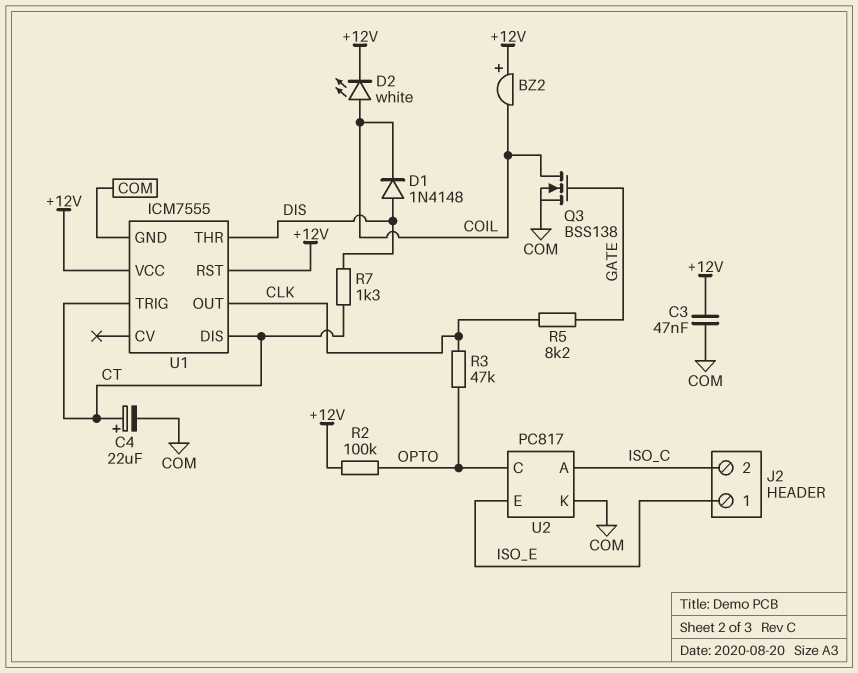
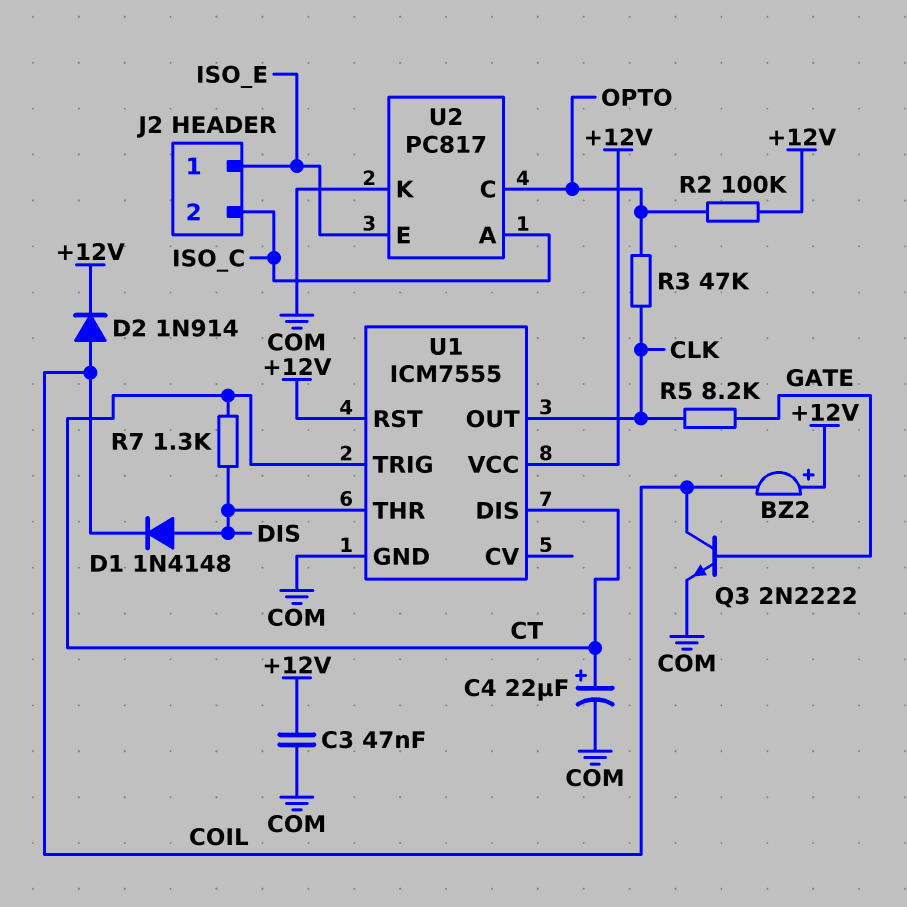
D2: LED white (A COIL, K +12V) -> diode 1N914 (A COIL, K +12V)
Q3: NMOS BSS138 (G GATE, D COIL, S COM) -> NPN 2N2222 (B GATE, C COIL, E COM)

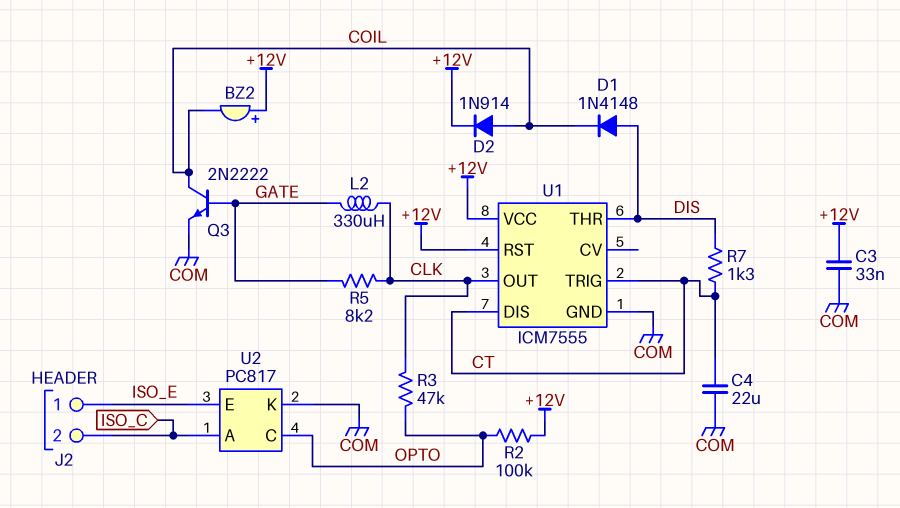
C3: 47nF (+12V, COM) -> 33nF (+12V, COM)
C4: 22uF (plus CT, minus COM) -> 22uF (COM, CT)
L2: none -> 330uH (CLK, GATE)

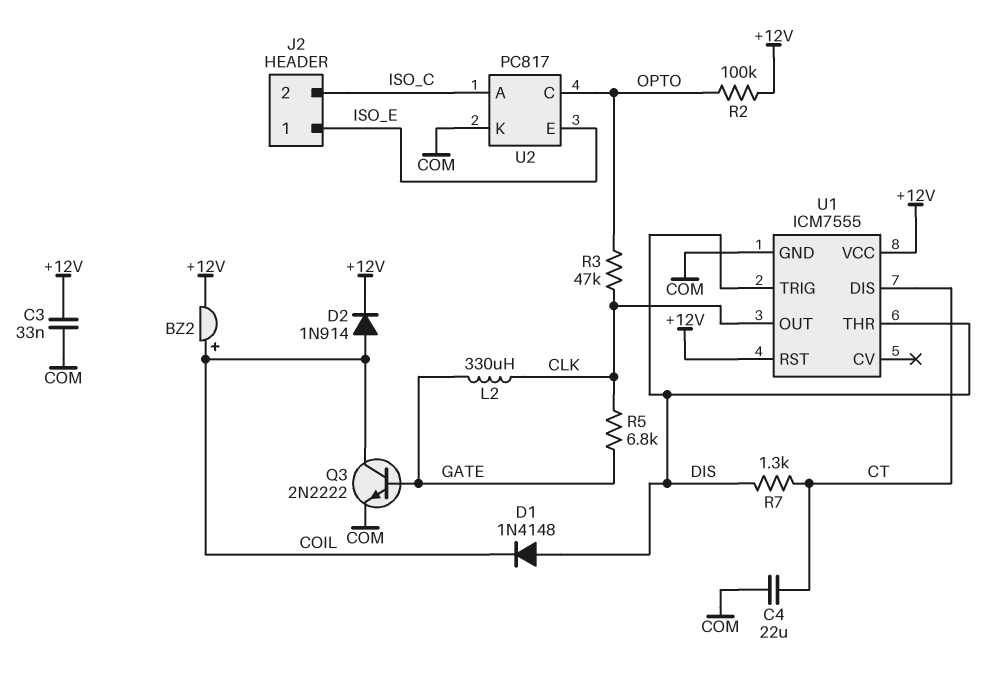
BZ2: buzzer (plus +12V, minus COIL) -> buzzer (plus COIL, minus +12V)
R5: 8.2k (CLK, GATE) -> 6.8k (CLK, GATE)
U1 pin TRIG: CT -> DIS

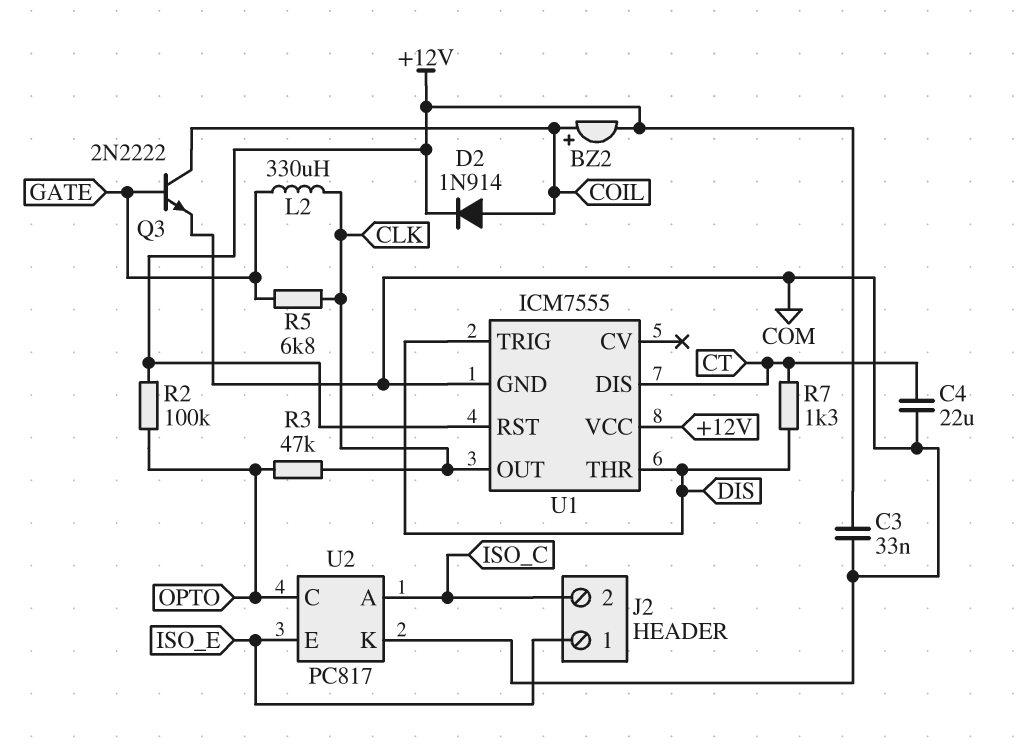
D1: diode 1N4148 (A DIS, K COIL) -> none

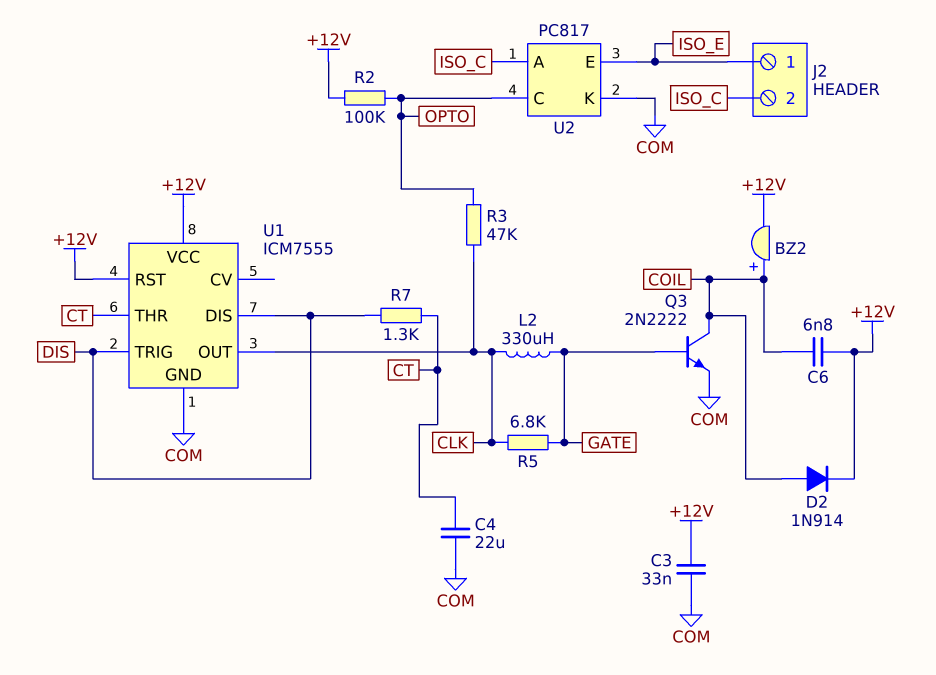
C6: none -> 6.8nF (+12V, COIL)
U1 pin DIS: CT -> DIS
U1 pin THR: DIS -> CT

